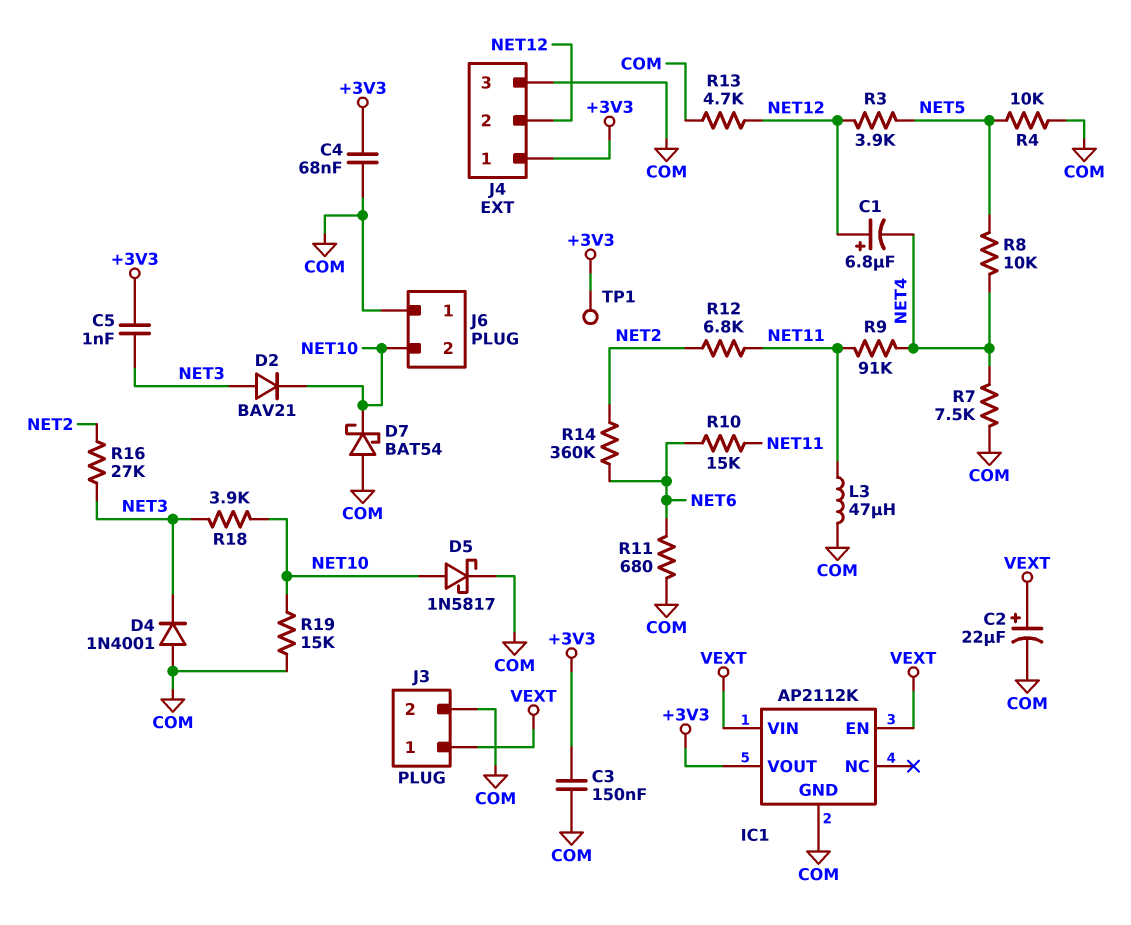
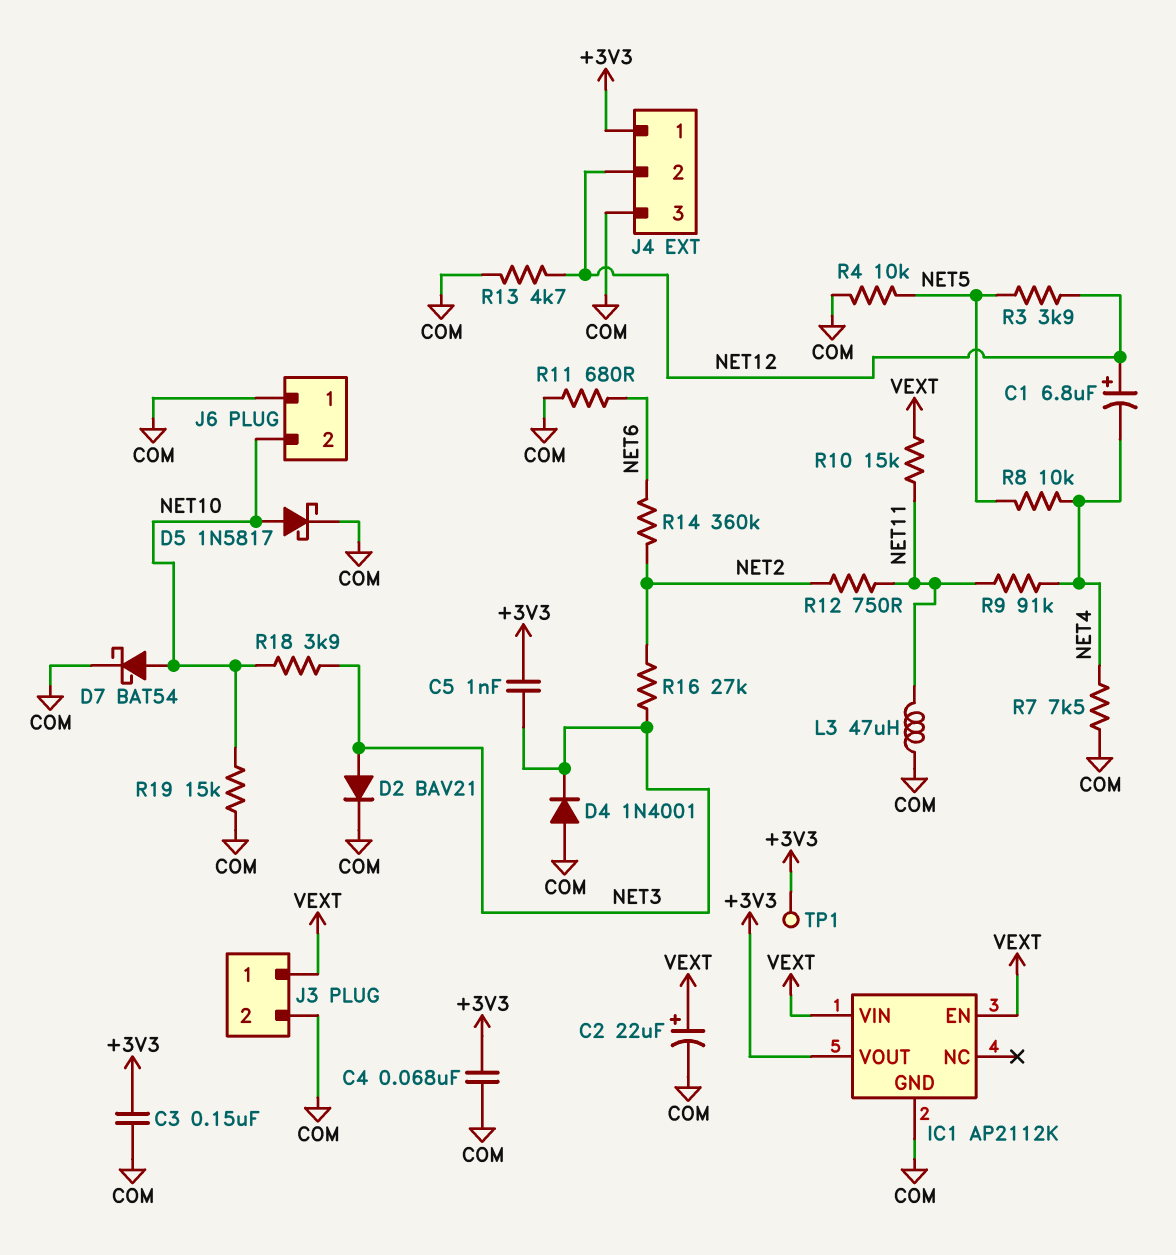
D2: diode BAV21 (A NET3, K NET10) -> diode BAV21 (A NET3, K COM)
D7: schottky BAT54 (A COM, K NET10) -> schottky BAT54 (A NET10, K COM)
R10: 15k (NET6, NET11) -> 15k (NET11, VEXT)
R12: 6.8k (NET2, NET11) -> 750 (NET2, NET11)

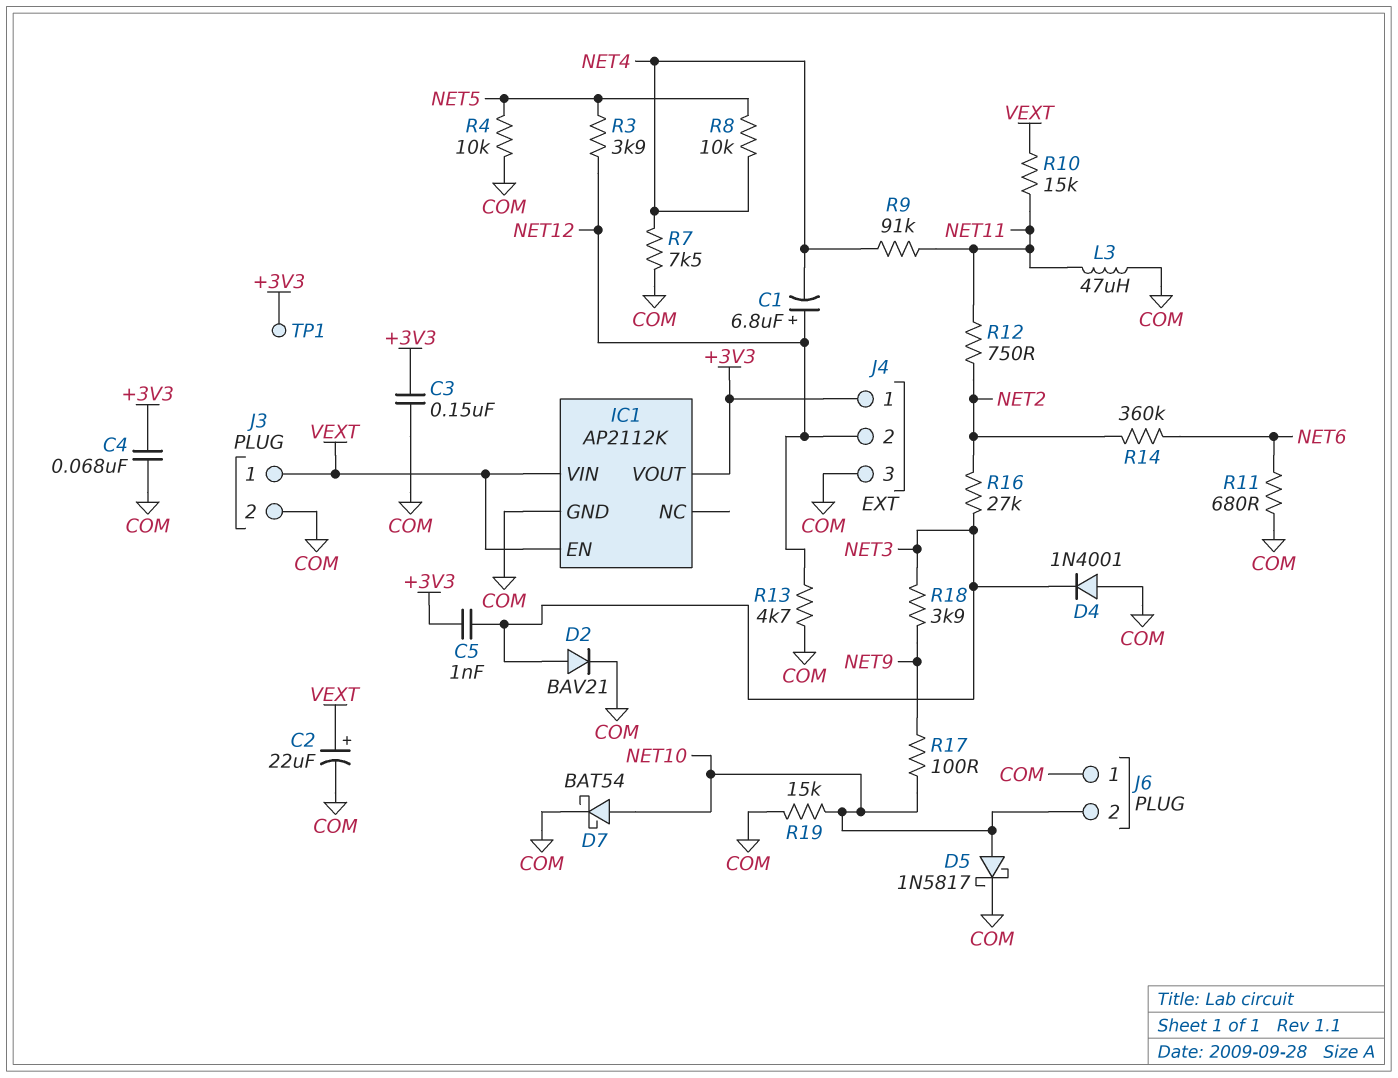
R17: none -> 100 (NET9, NET10)
R18: 3.9k (NET3, NET10) -> 3.9k (NET3, NET9)

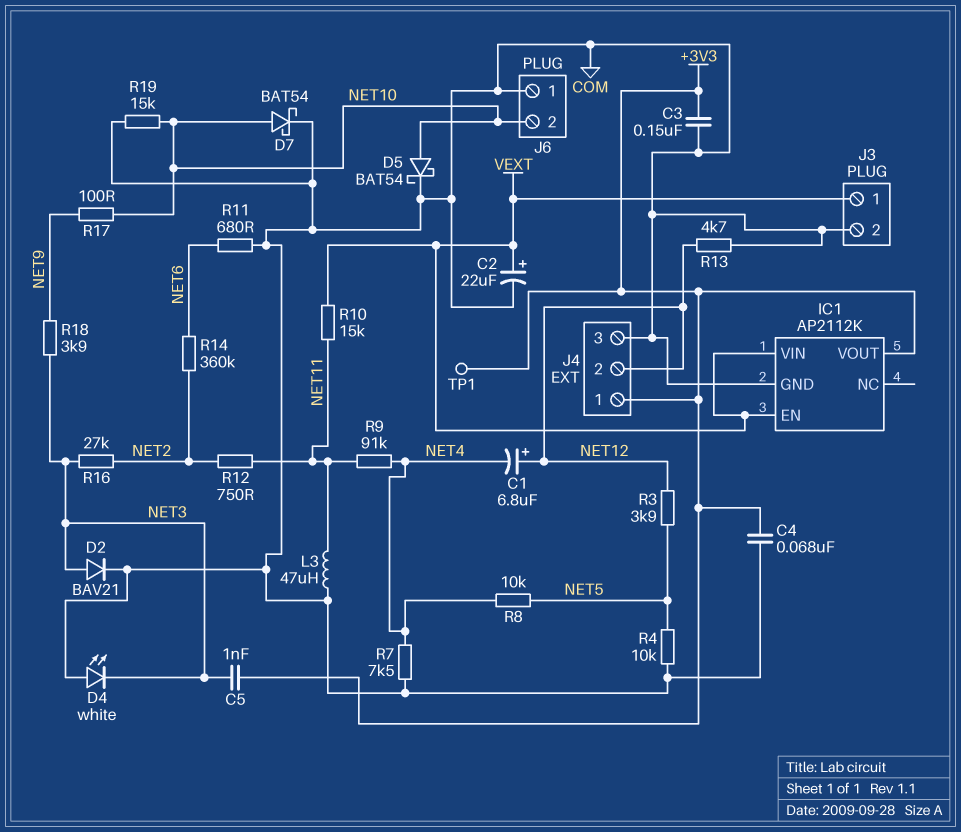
D4: diode 1N4001 (A COM, K NET3) -> LED white (A COM, K NET3)
D5: schottky 1N5817 (A NET10, K COM) -> schottky BAT54 (A NET10, K COM)

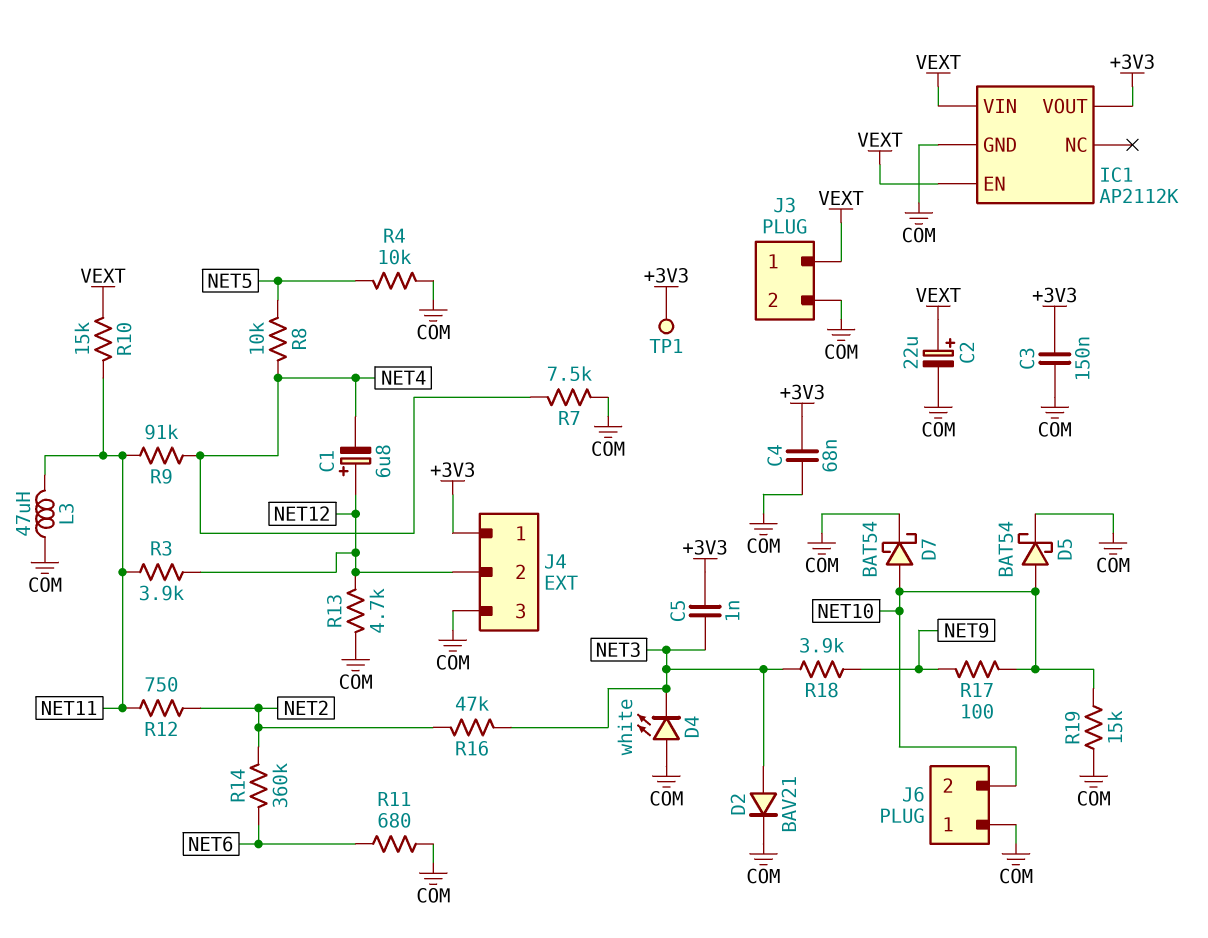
R3: 3.9k (NET5, NET12) -> 3.9k (NET11, NET12)
R16: 27k (NET2, NET3) -> 47k (NET2, NET3)

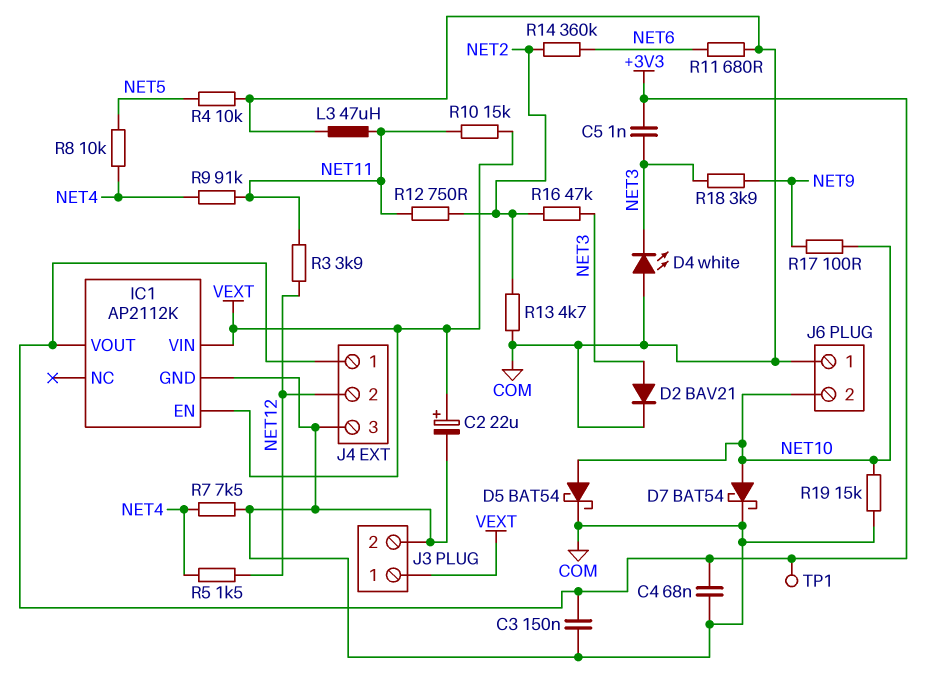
C1: 6.8uF (plus NET12, minus NET4) -> none
R5: none -> 1.5k (NET4, NET12)
R13: 4.7k (COM, NET12) -> 4.7k (COM, NET2)

